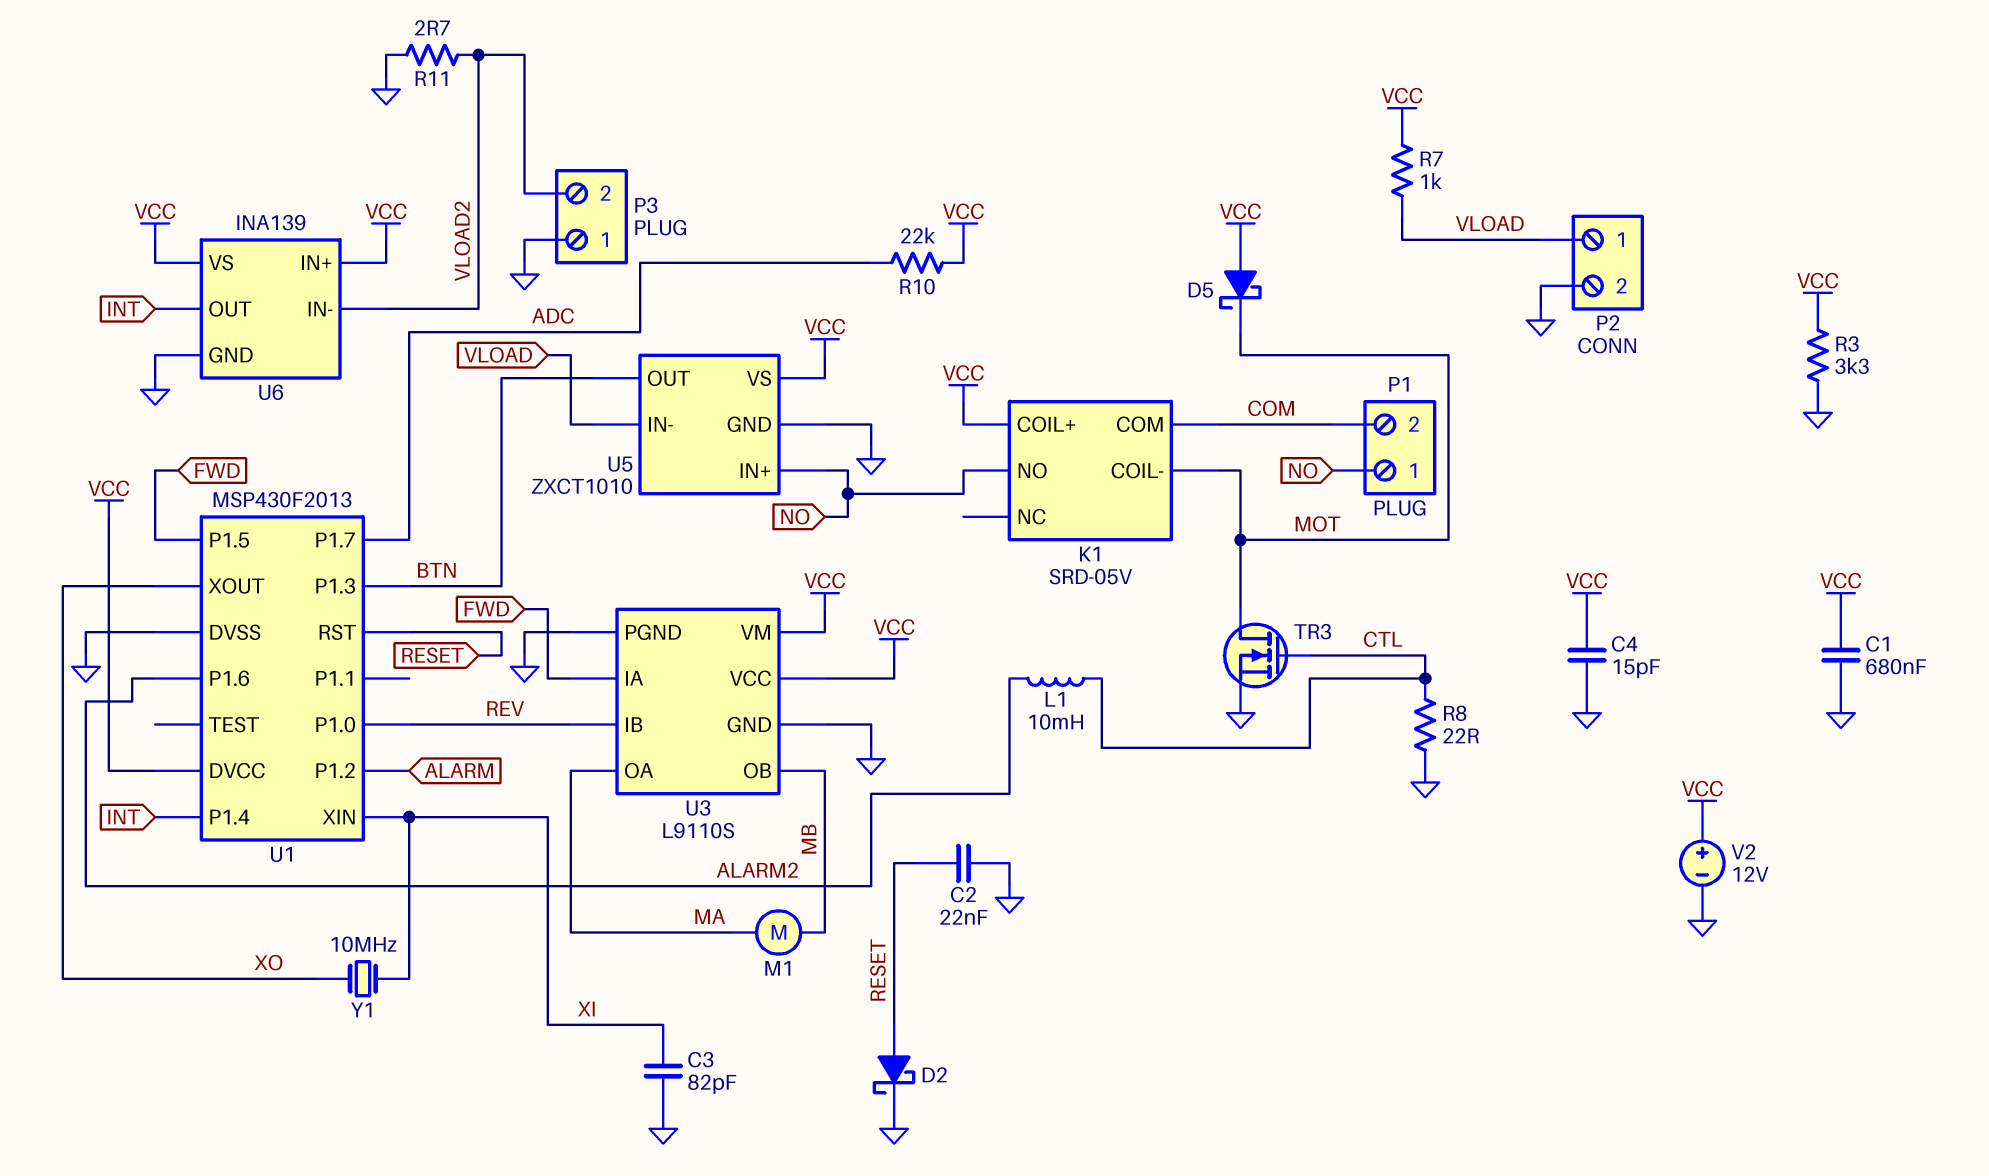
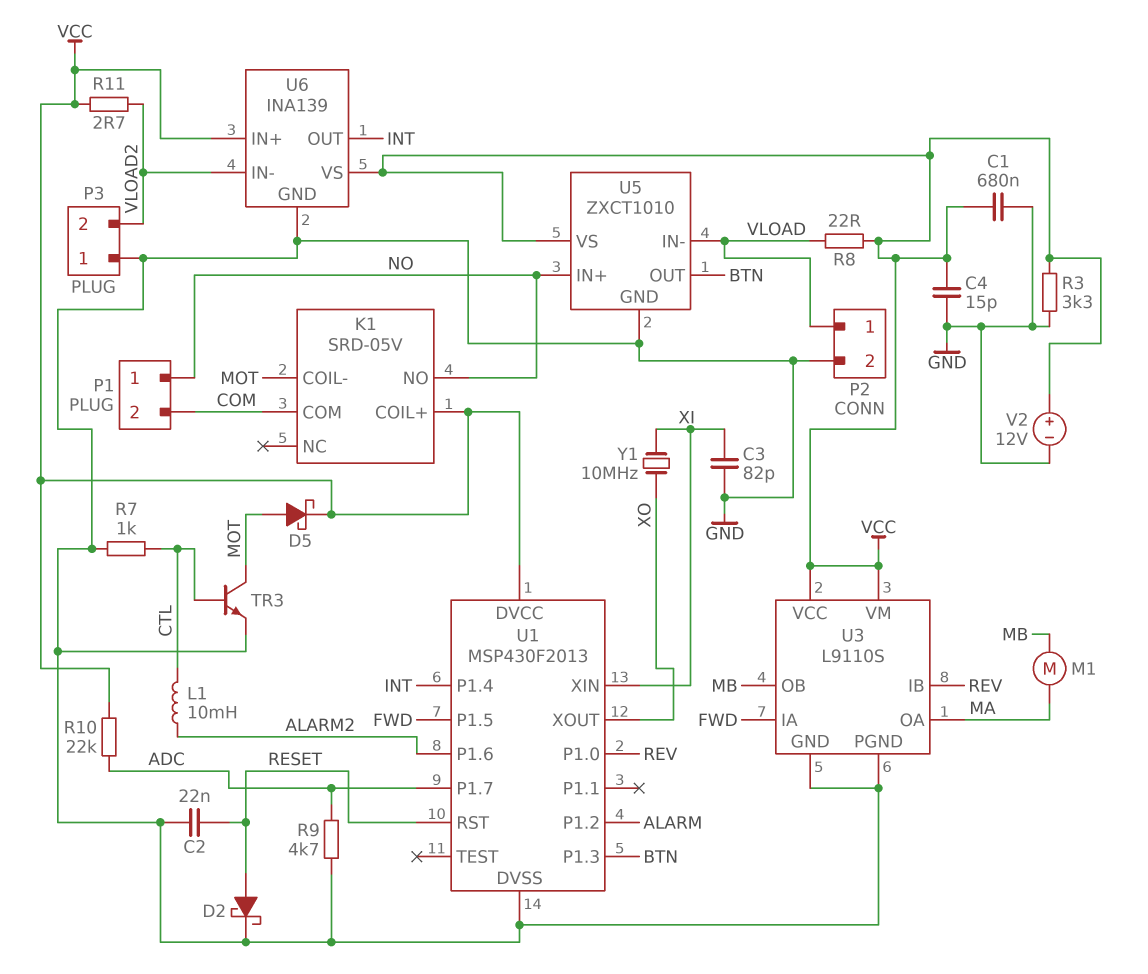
D5: schottky (A VCC, K MOT) -> schottky (A MOT, K VCC)
R7: 1k (VCC, VLOAD) -> 1k (CTL, GND)
R8: 22 (CTL, GND) -> 22 (VCC, VLOAD)
R9: none -> 4.7k (ADC, GND)
R11: 2.7 (GND, VLOAD2) -> 2.7 (VCC, VLOAD2)
TR3: NMOS (G CTL, D MOT, S GND) -> NPN (B CTL, C MOT, E GND)

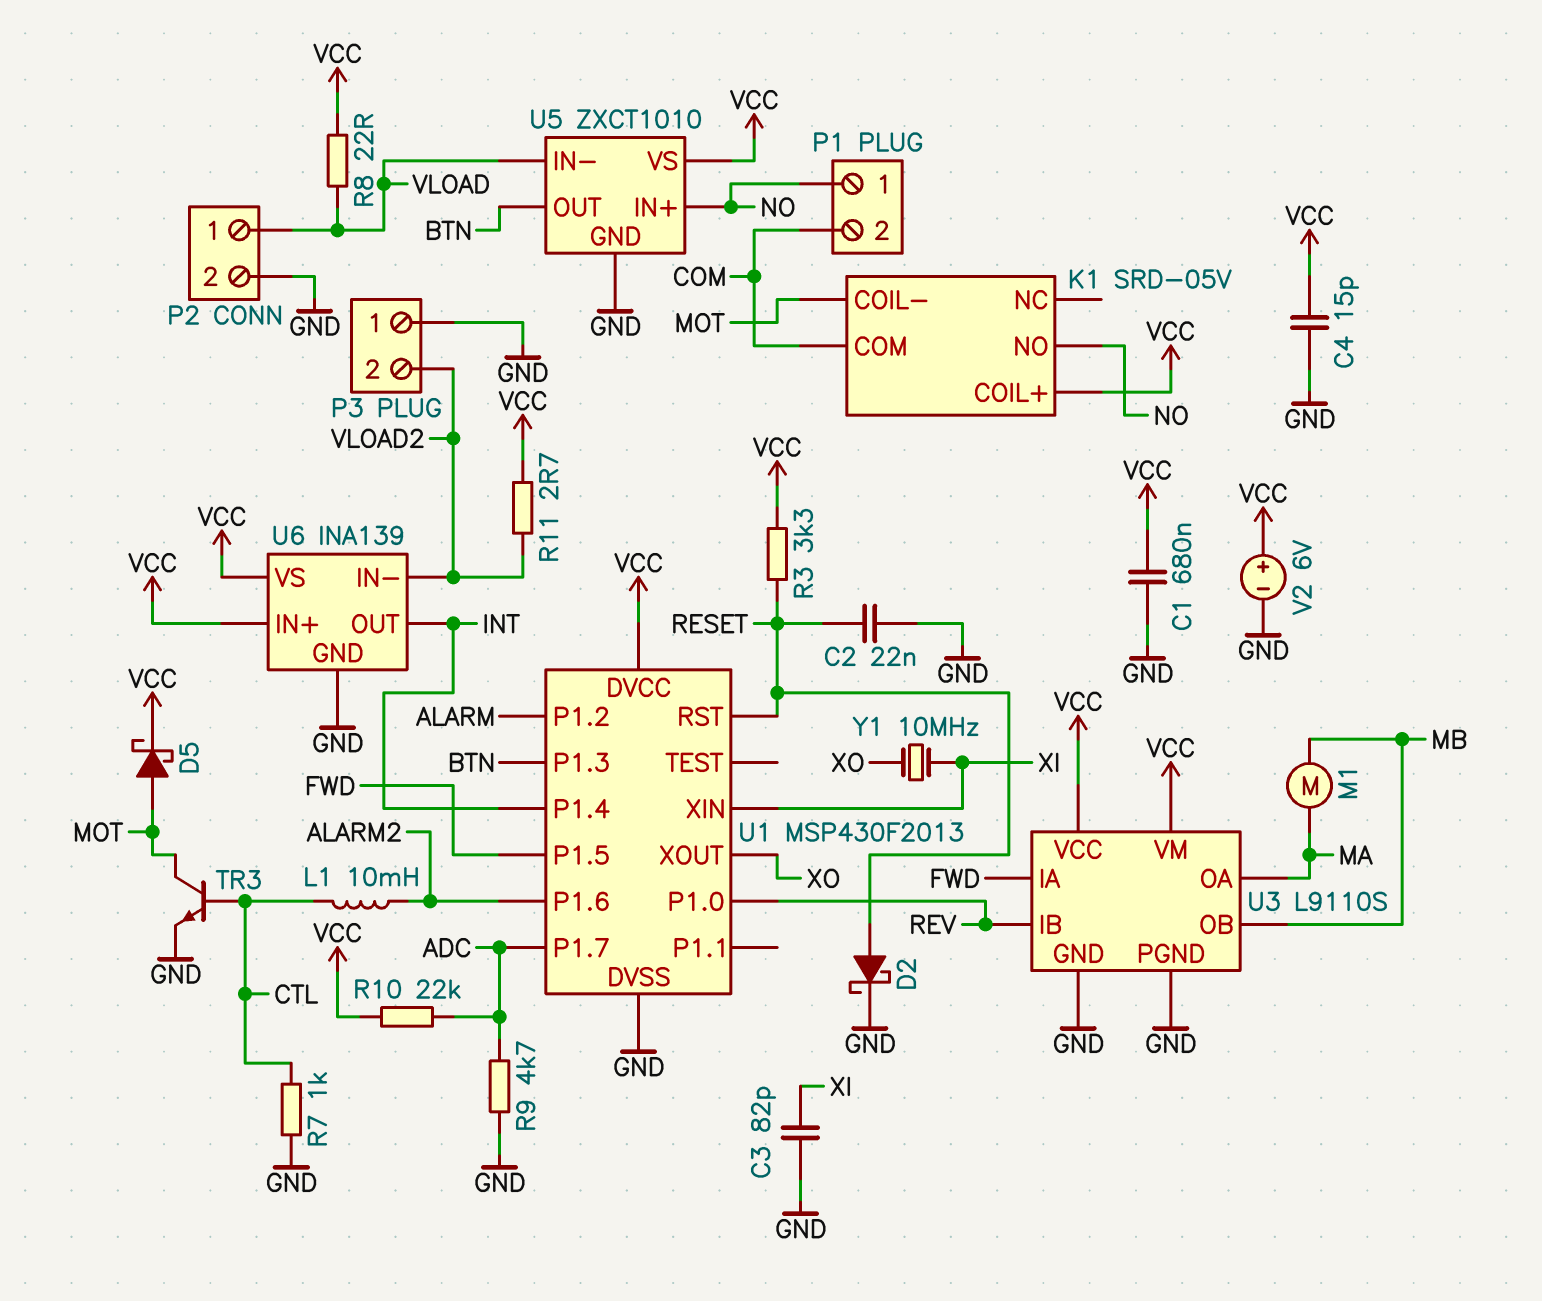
R3: 3.3k (GND, VCC) -> 3.3k (RESET, VCC)
V2: 12V (plus VCC, minus GND) -> 6V (plus VCC, minus GND)

